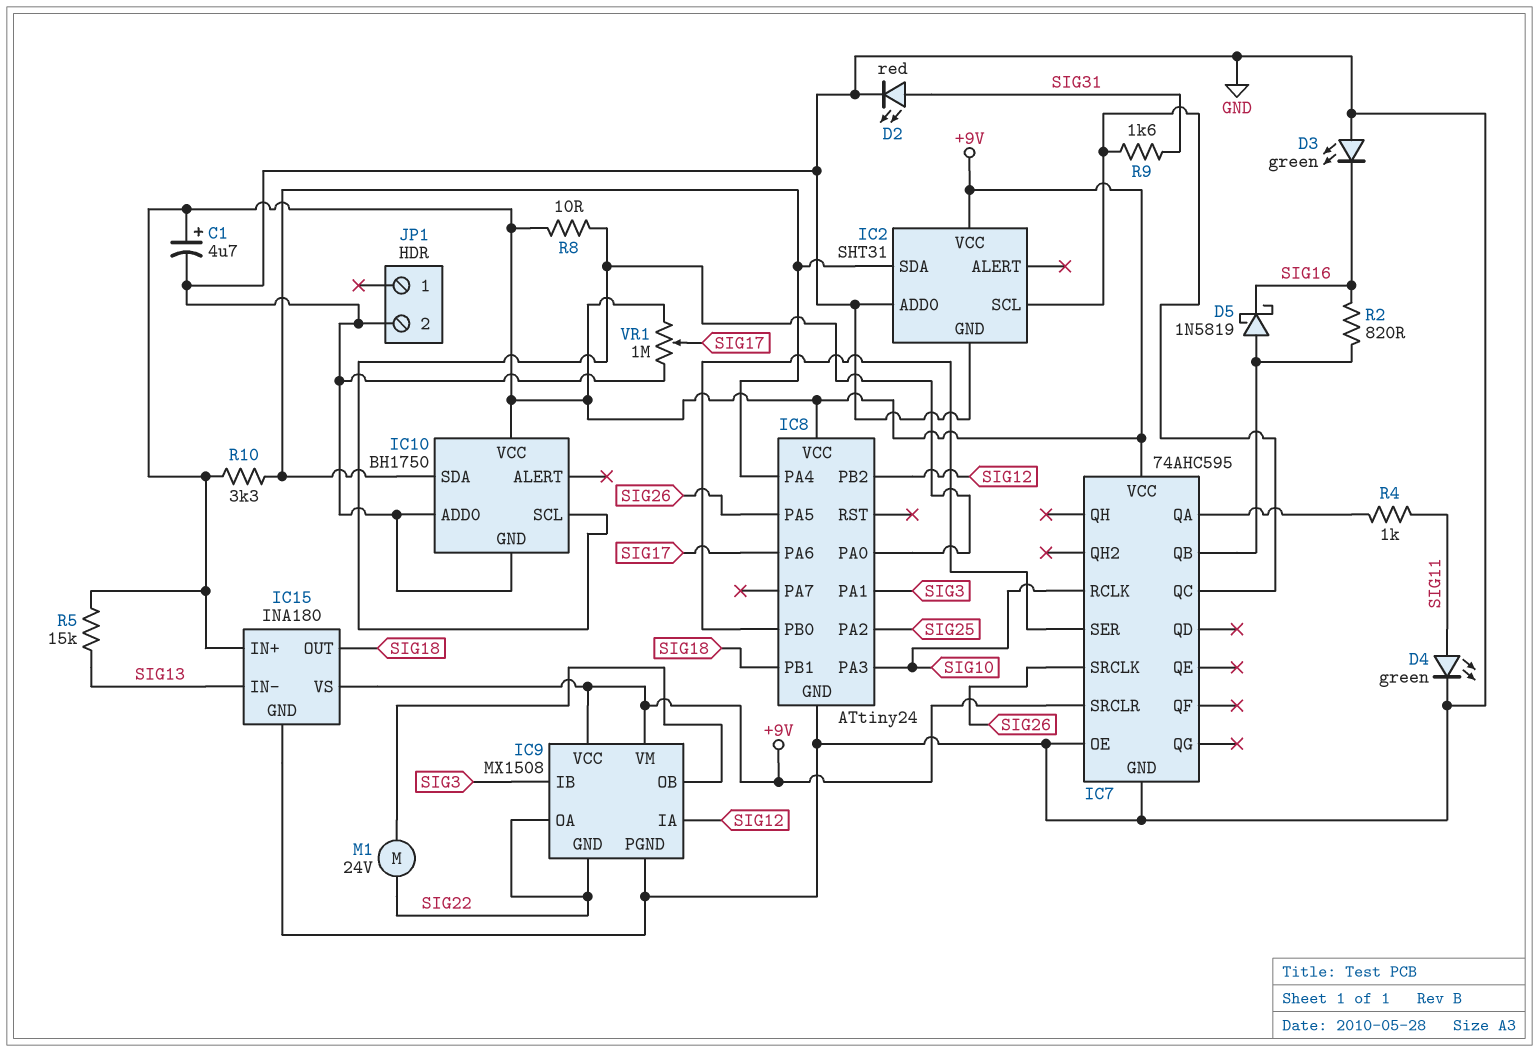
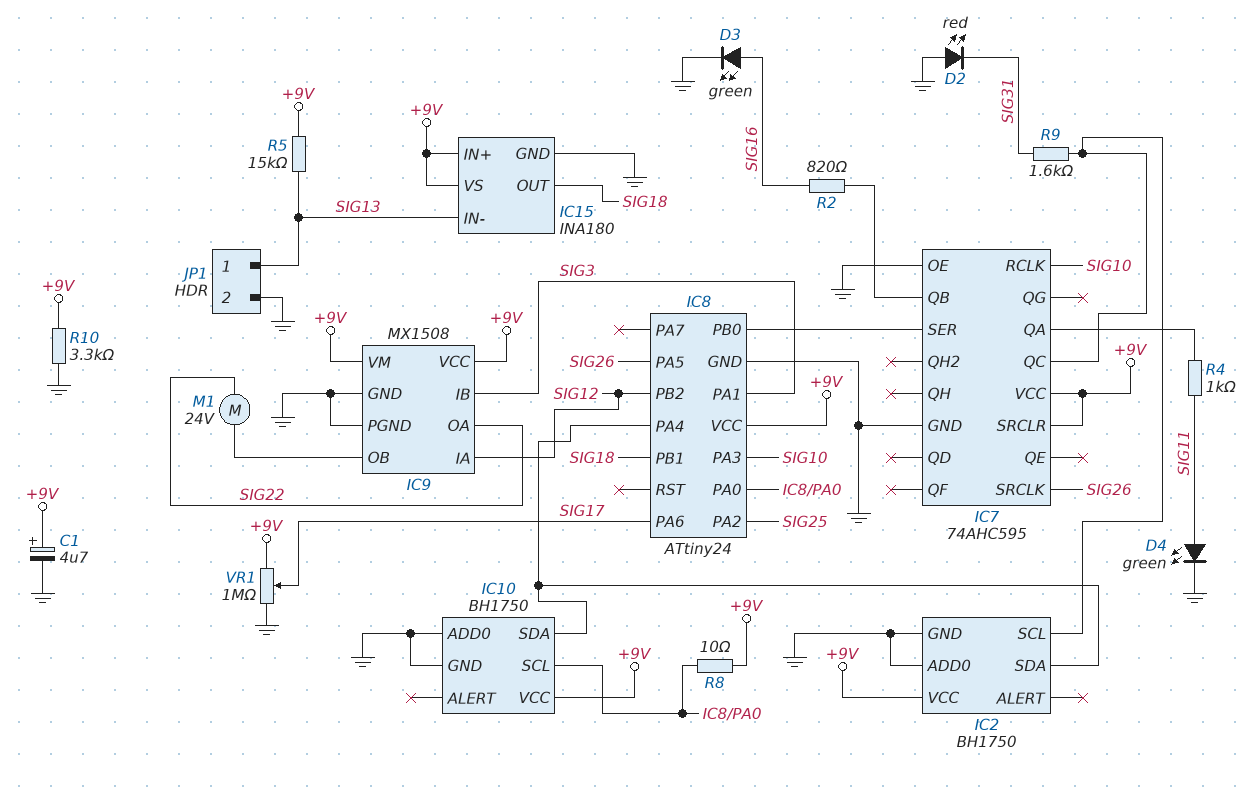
D2: LED red (A SIG31, K GND) -> LED red (A GND, K SIG31)
D3: LED green (A GND, K SIG16) -> LED green (A SIG16, K GND)
D5: schottky 1N5819 (A IC7/QB, K SIG16) -> none
IC2: SHT31 -> BH1750
IC9 pin GND: SIG22 -> GND
JP1 pin 1: none -> SIG13
R10: 3.3k (+9V, IC2/SDA) -> 3.3k (+9V, GND)

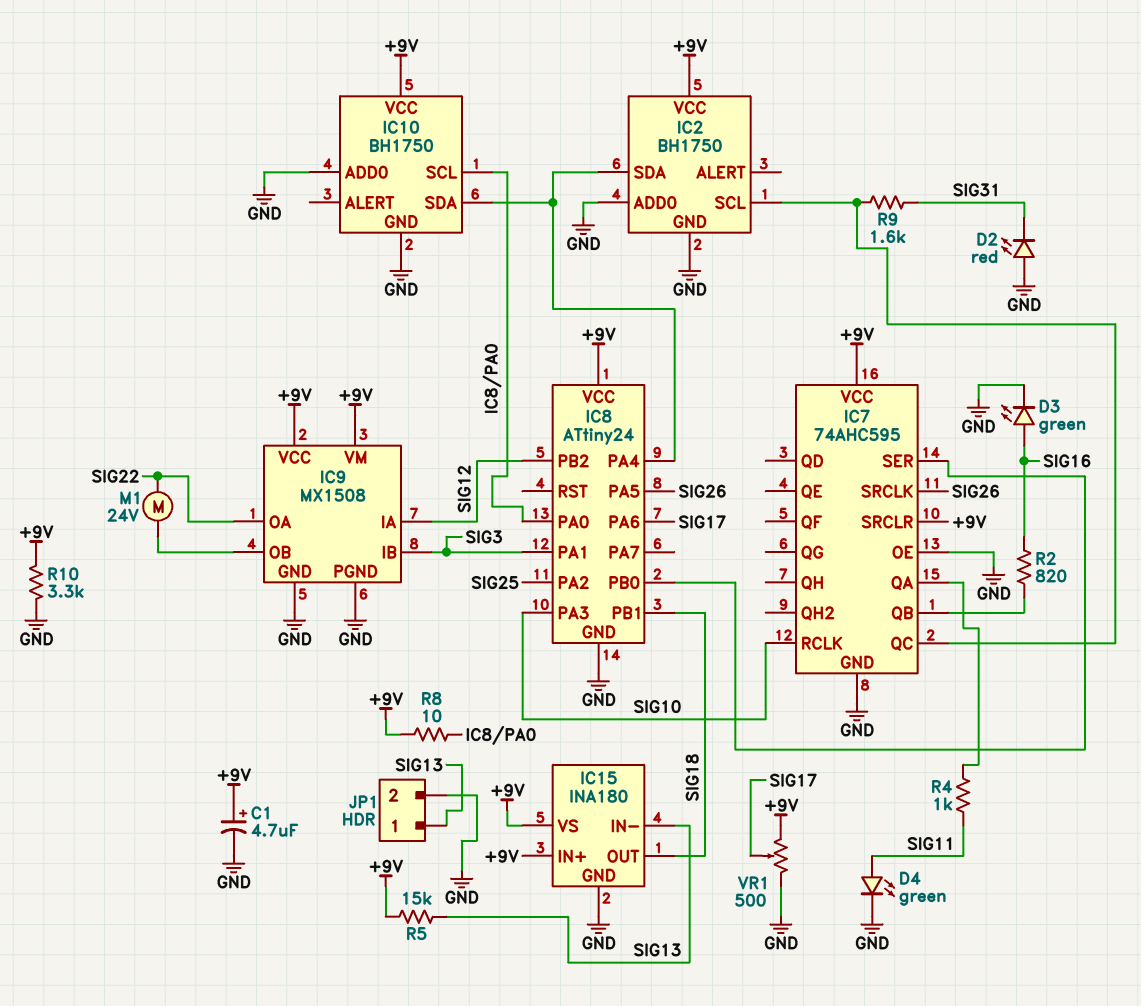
VR1: 1M (+9V, GND, wiper SIG17) -> 500 (+9V, GND, wiper SIG17)

